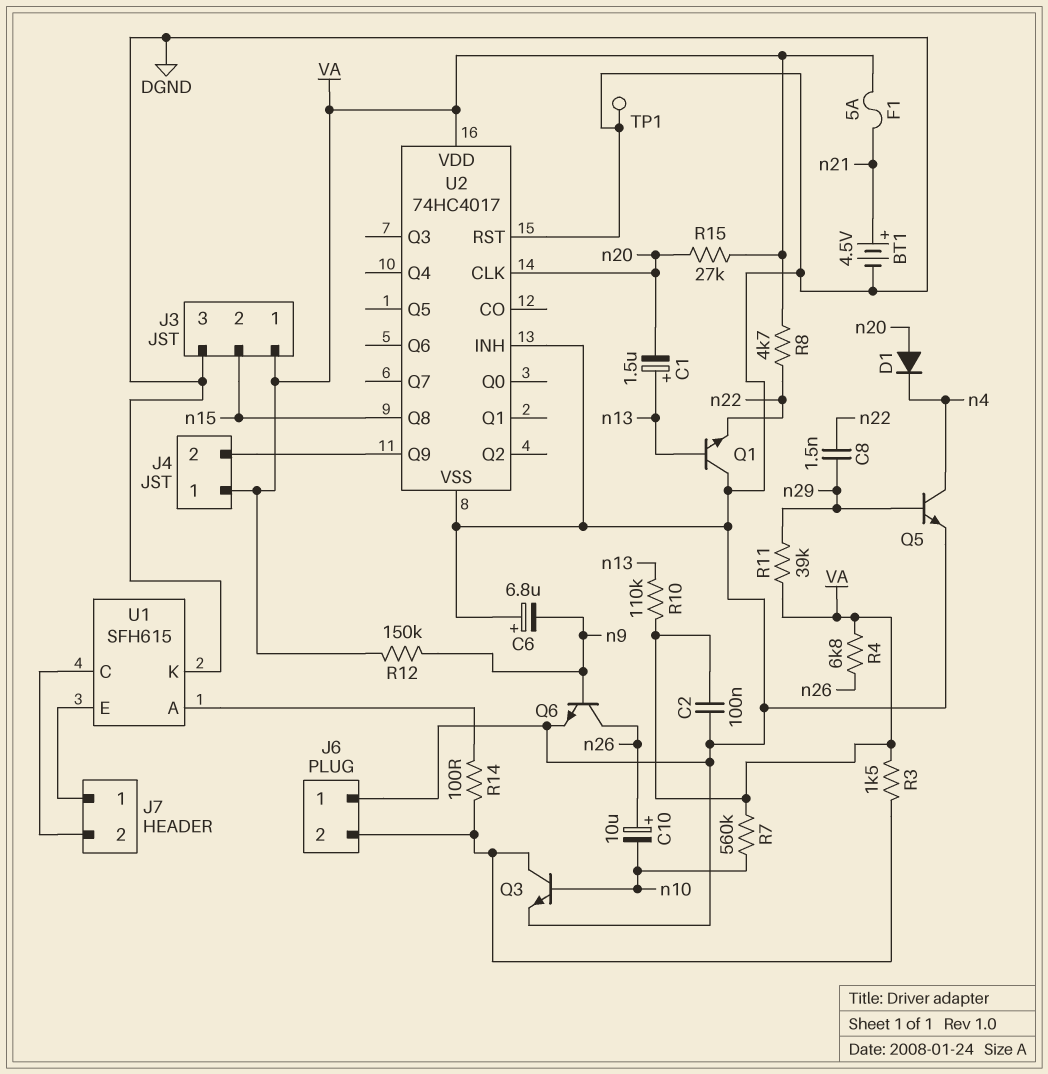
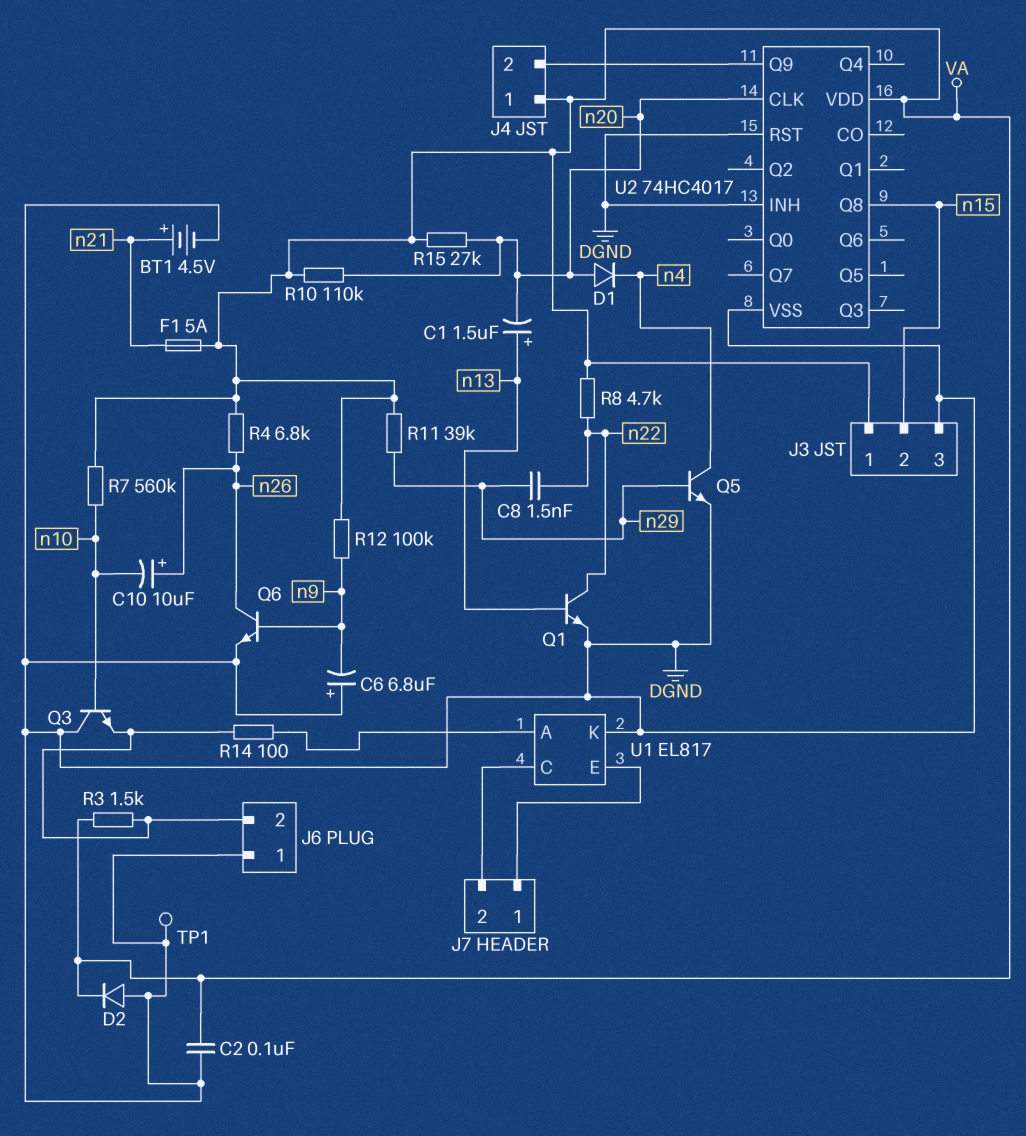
D2: none -> diode (A DGND, K VA)
Q1: NPN (B n13, C DGND, E n22) -> NPN (B n13, C n22, E DGND)
Q3: NPN (B n10, C J6/2, E DGND) -> NPN (B n10, C DGND, E J6/2)
R10: 110k (VA, n13) -> 110k (VA, n20)
R12: 150k (VA, n9) -> 100k (VA, n9)
U1: SFH615 -> EL817

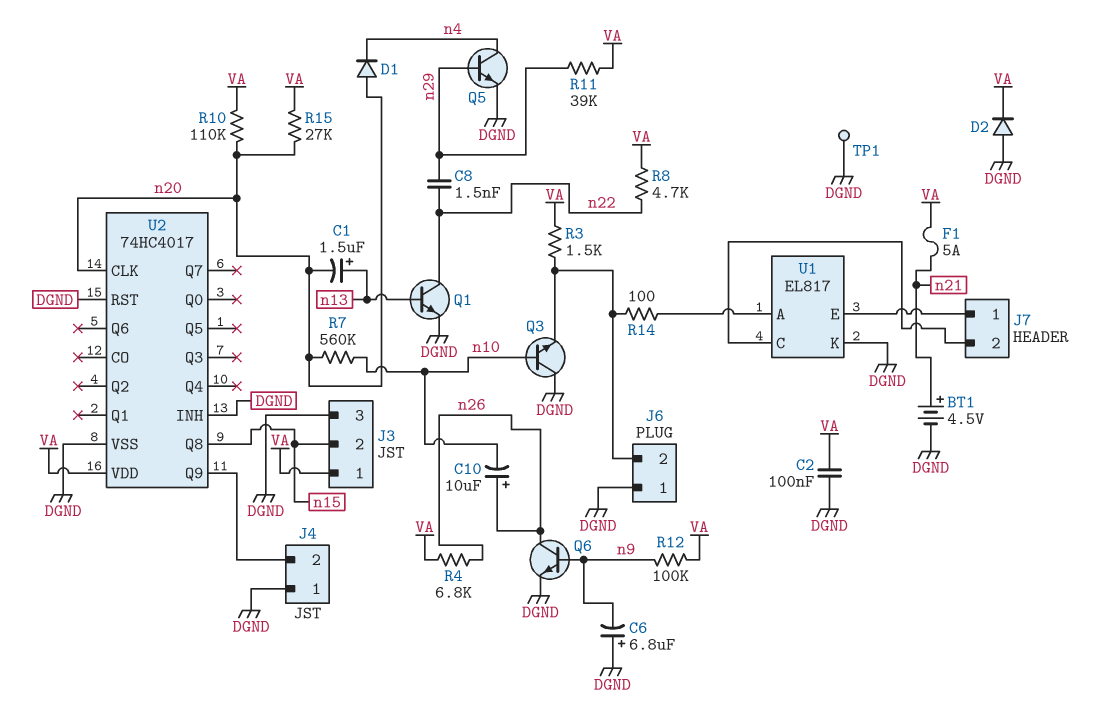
J4 pin 1: VA -> DGND
R7: 560k (VA, n10) -> 560k (n10, n20)

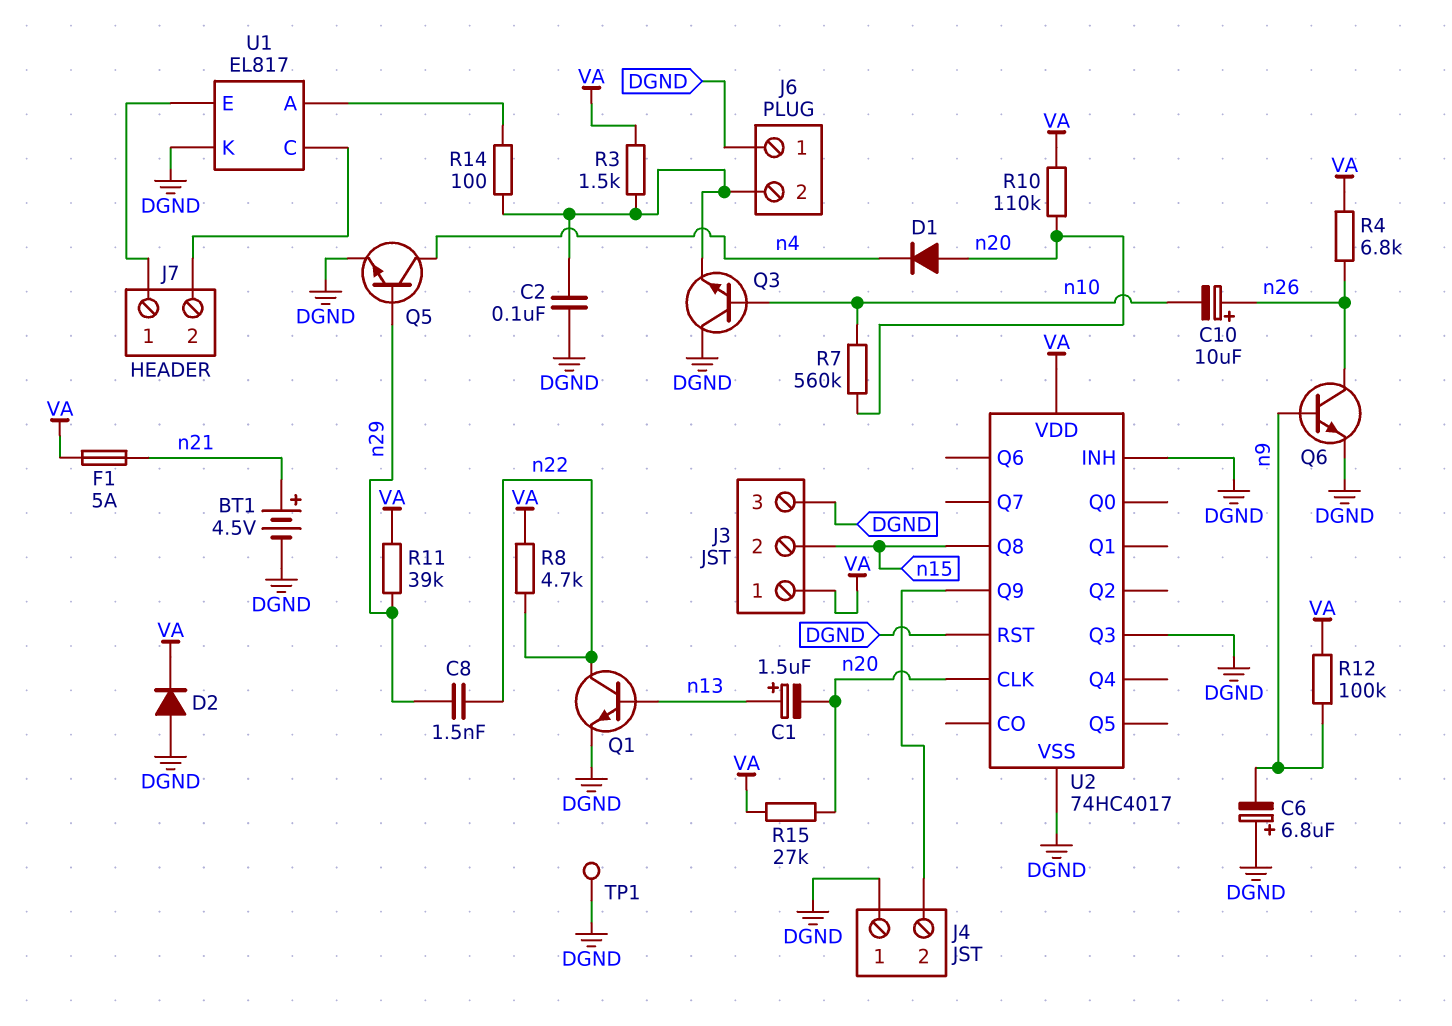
C2: 100nF (DGND, VA) -> 100nF (DGND, J6/2)
U2 pin Q3: none -> DGND

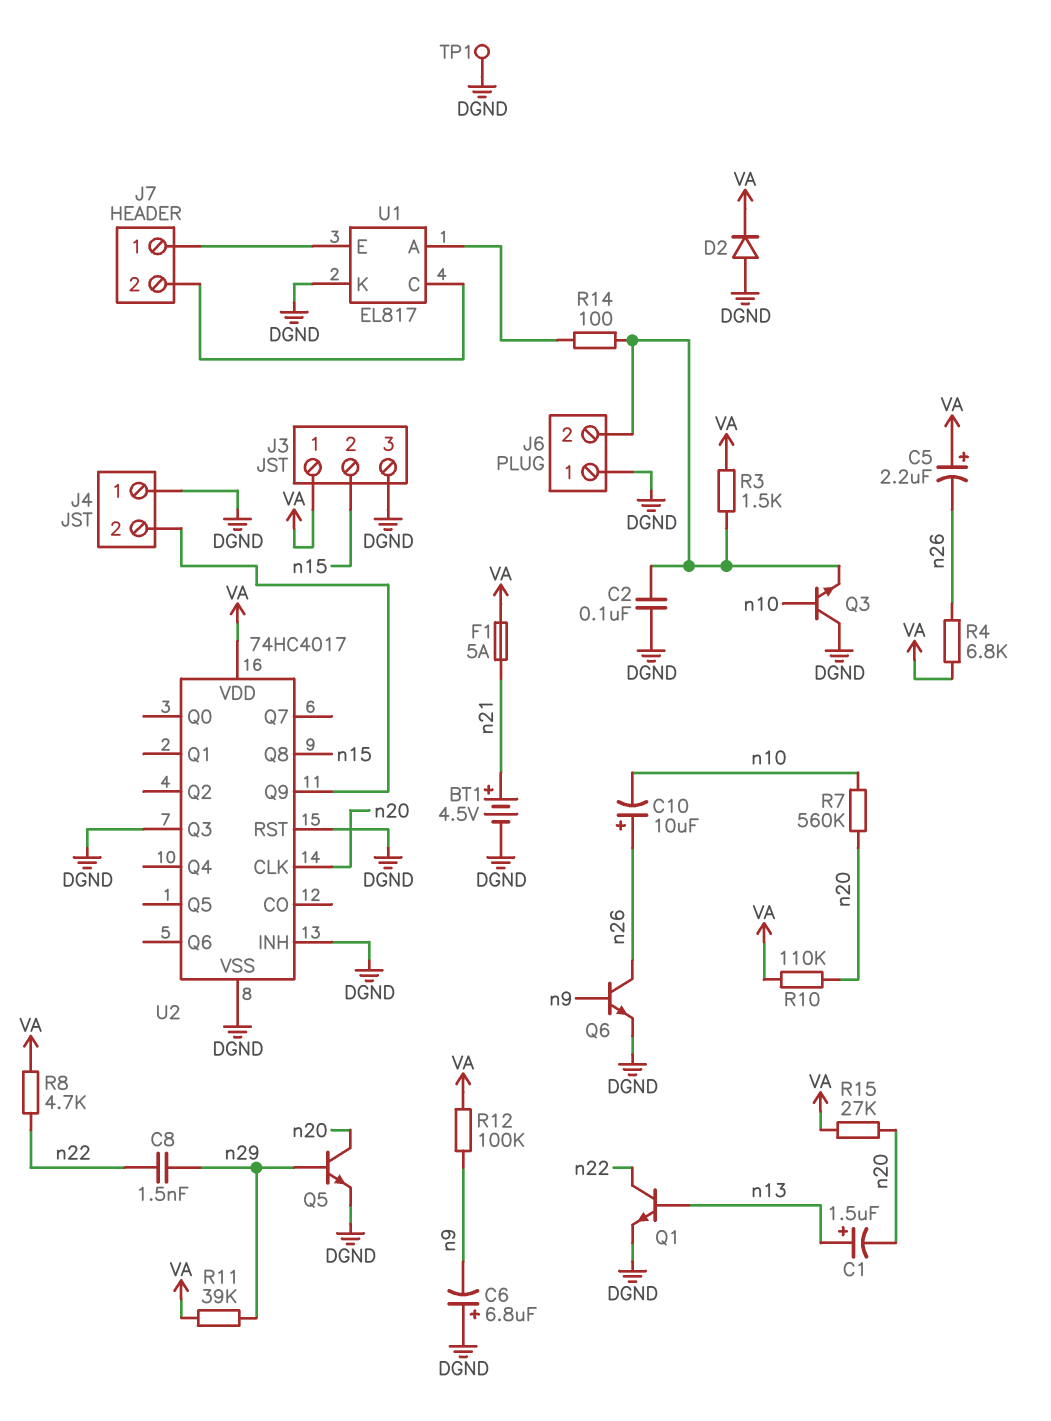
C5: none -> 2.2uF (plus VA, minus n26)
D1: diode (A n20, K n4) -> none
Q5: NPN (B n29, C n4, E DGND) -> NPN (B n29, C n20, E DGND)

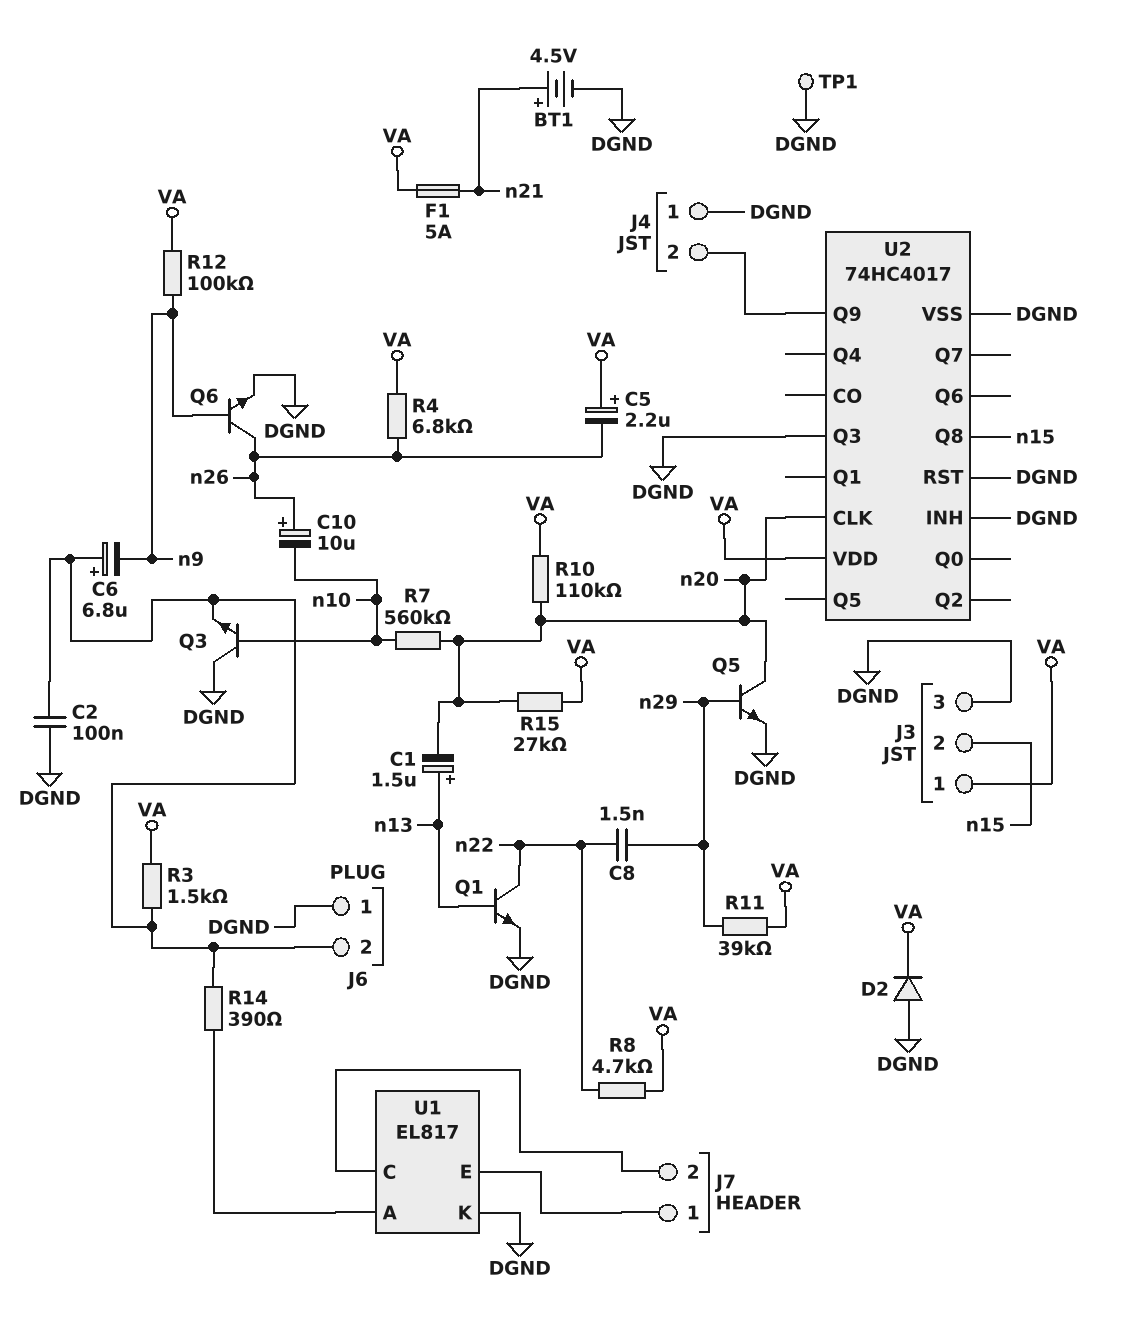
C6: 6.8uF (plus DGND, minus n9) -> 6.8uF (plus J6/2, minus n9)
R14: 100 (J6/2, U1/A) -> 390 (J6/2, U1/A)

